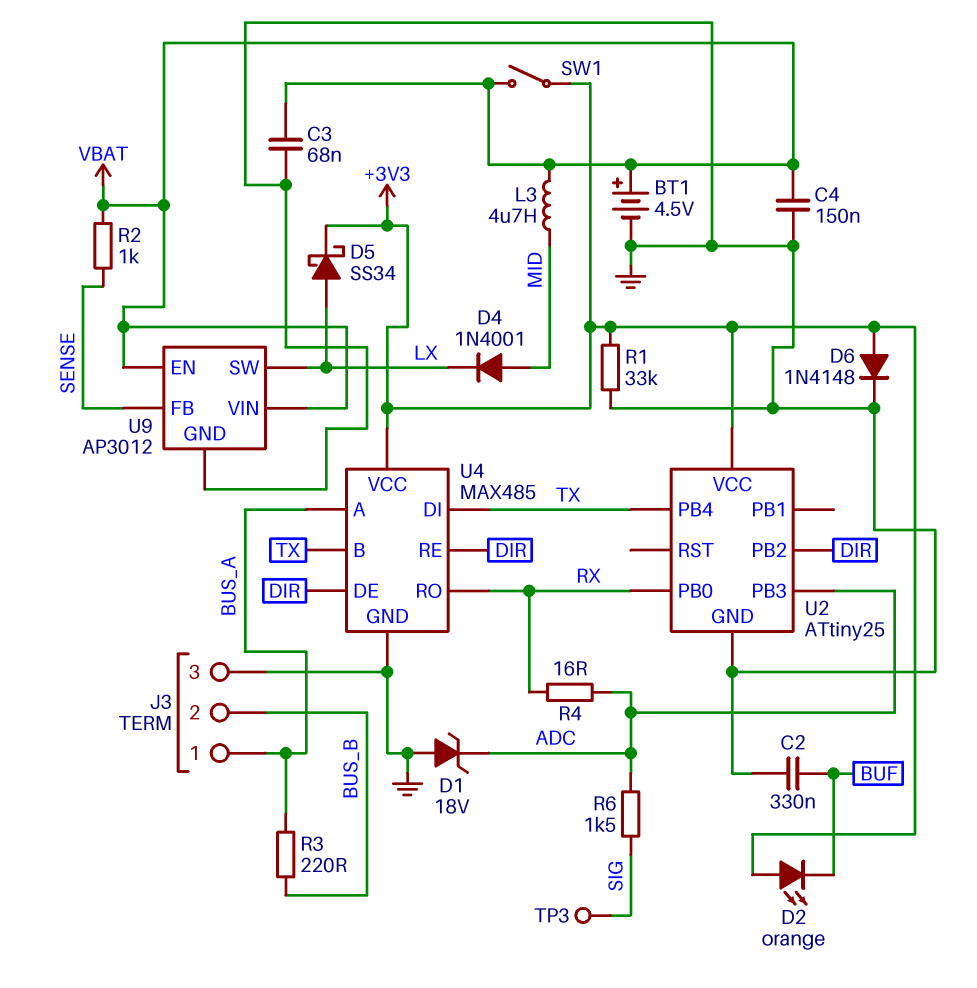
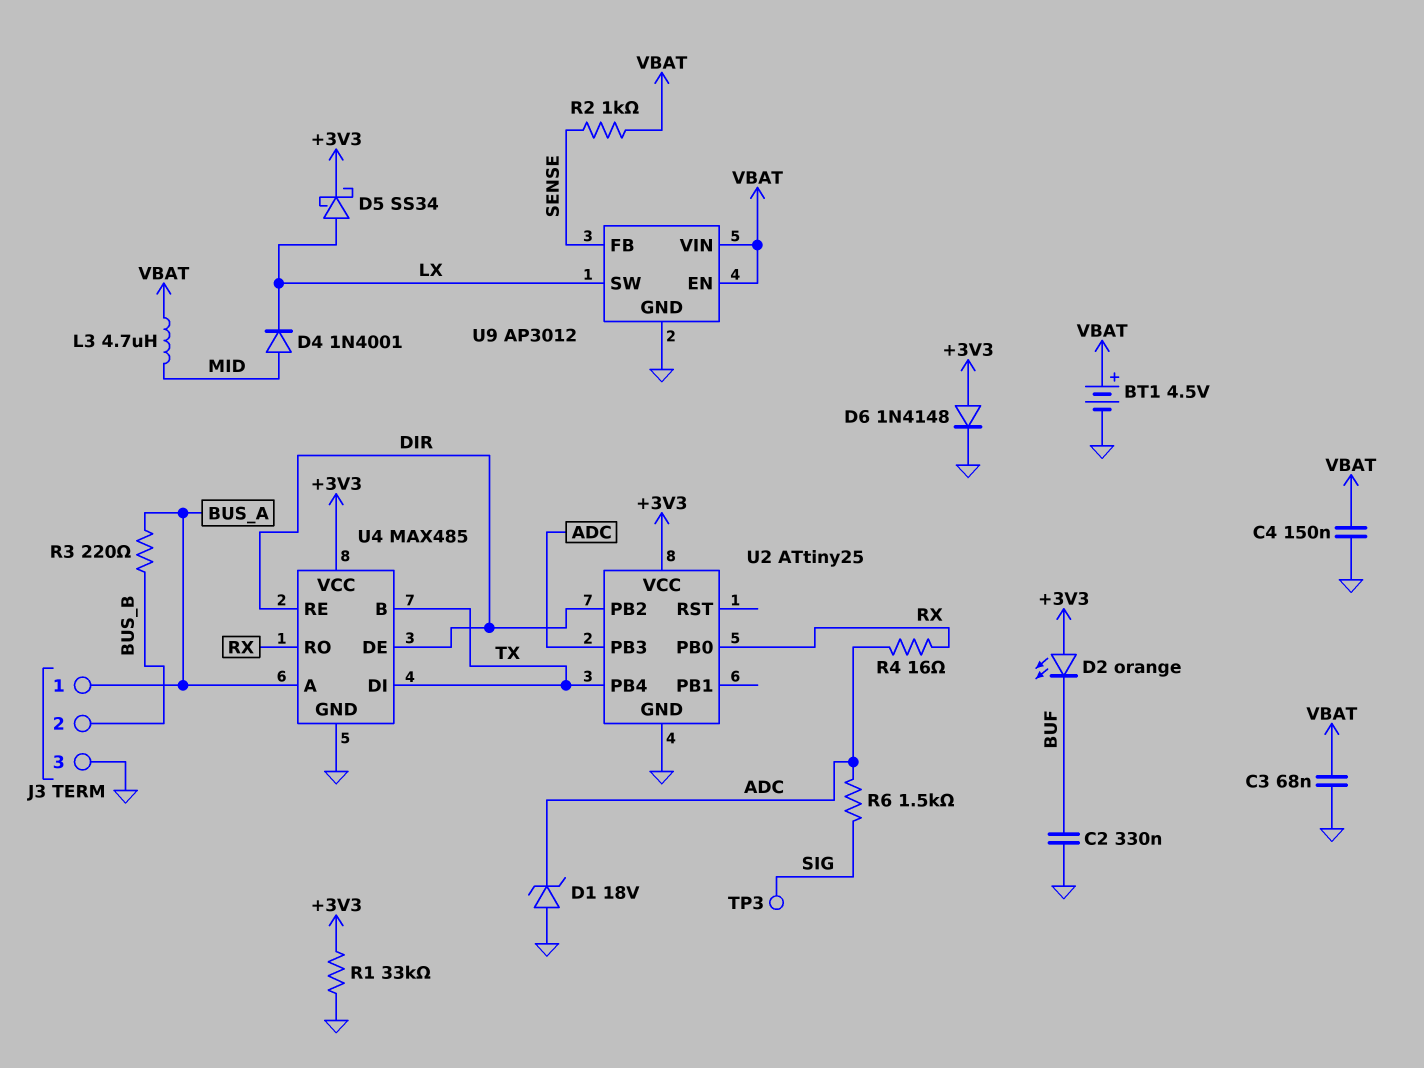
SW1: switch (+3V3, VBAT) -> none

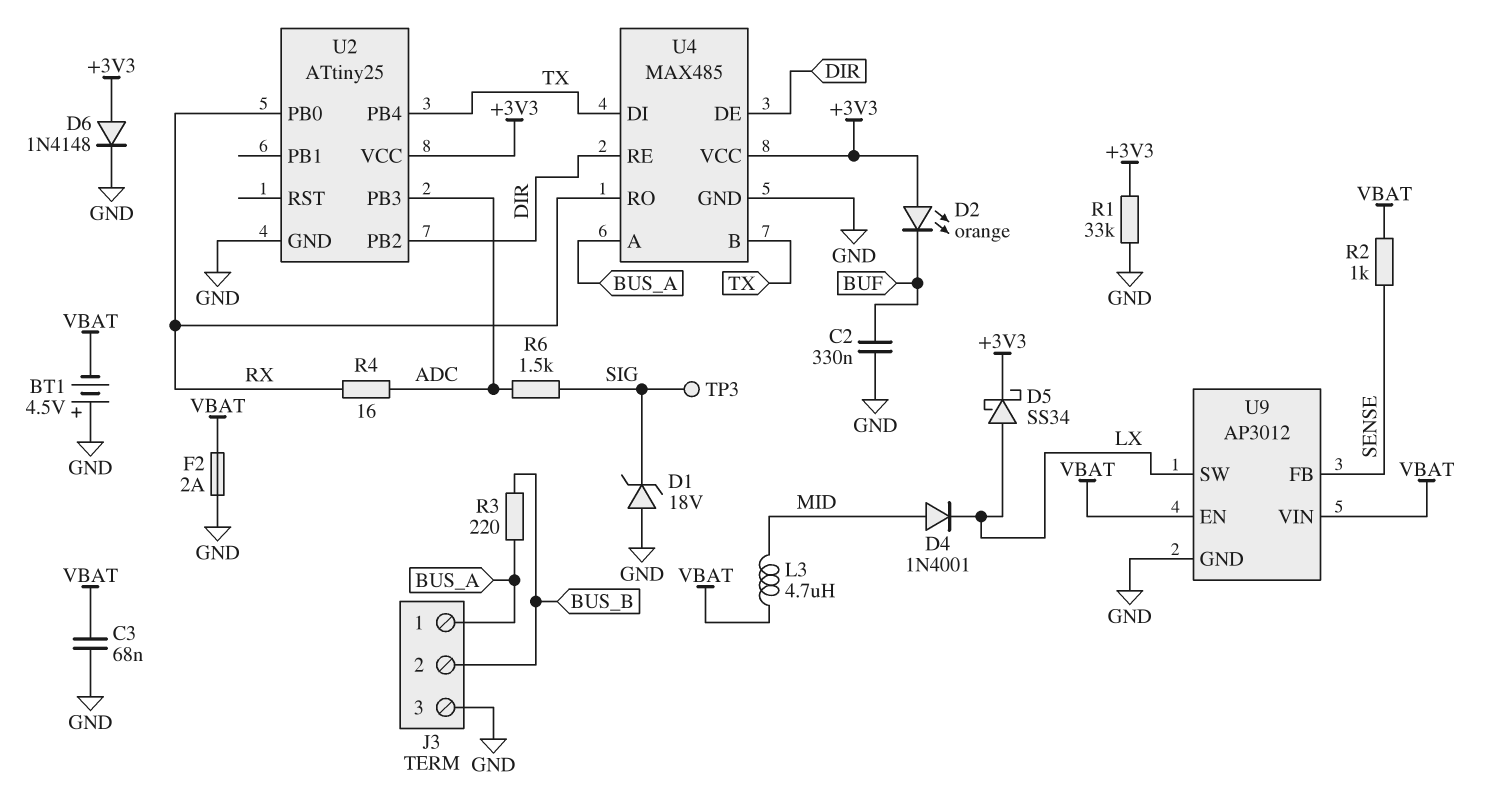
BT1: 4.5V (plus VBAT, minus GND) -> 4.5V (plus GND, minus VBAT)
C4: 150nF (GND, VBAT) -> none
D1: zener 18V (A GND, K ADC) -> zener 18V (A GND, K SIG)
F2: none -> 2A (GND, VBAT)

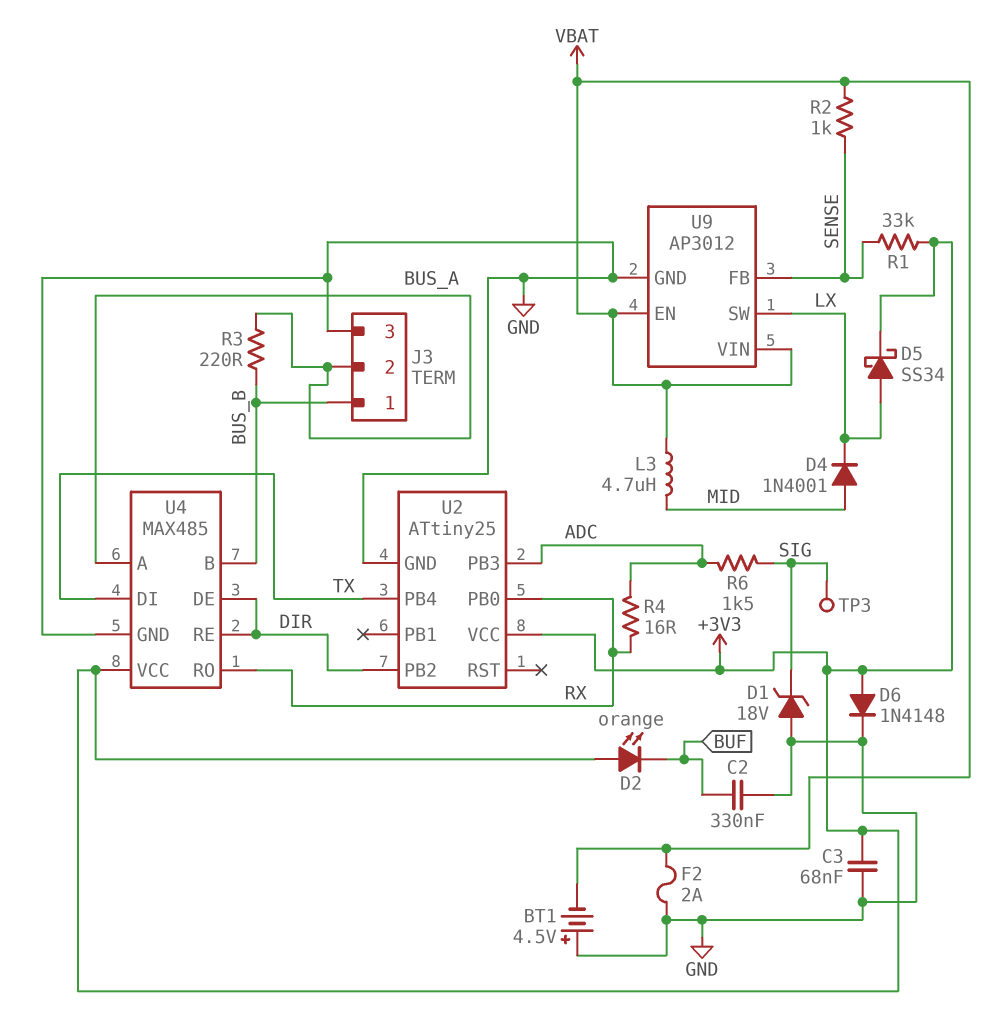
C3: 68nF (GND, VBAT) -> 68nF (+3V3, GND)
J3 pin 1: BUS_A -> BUS_B
J3 pin 2: BUS_B -> BUS_A
R1: 33k (+3V3, GND) -> 33k (+3V3, SENSE)
U4 pin B: TX -> BUS_B

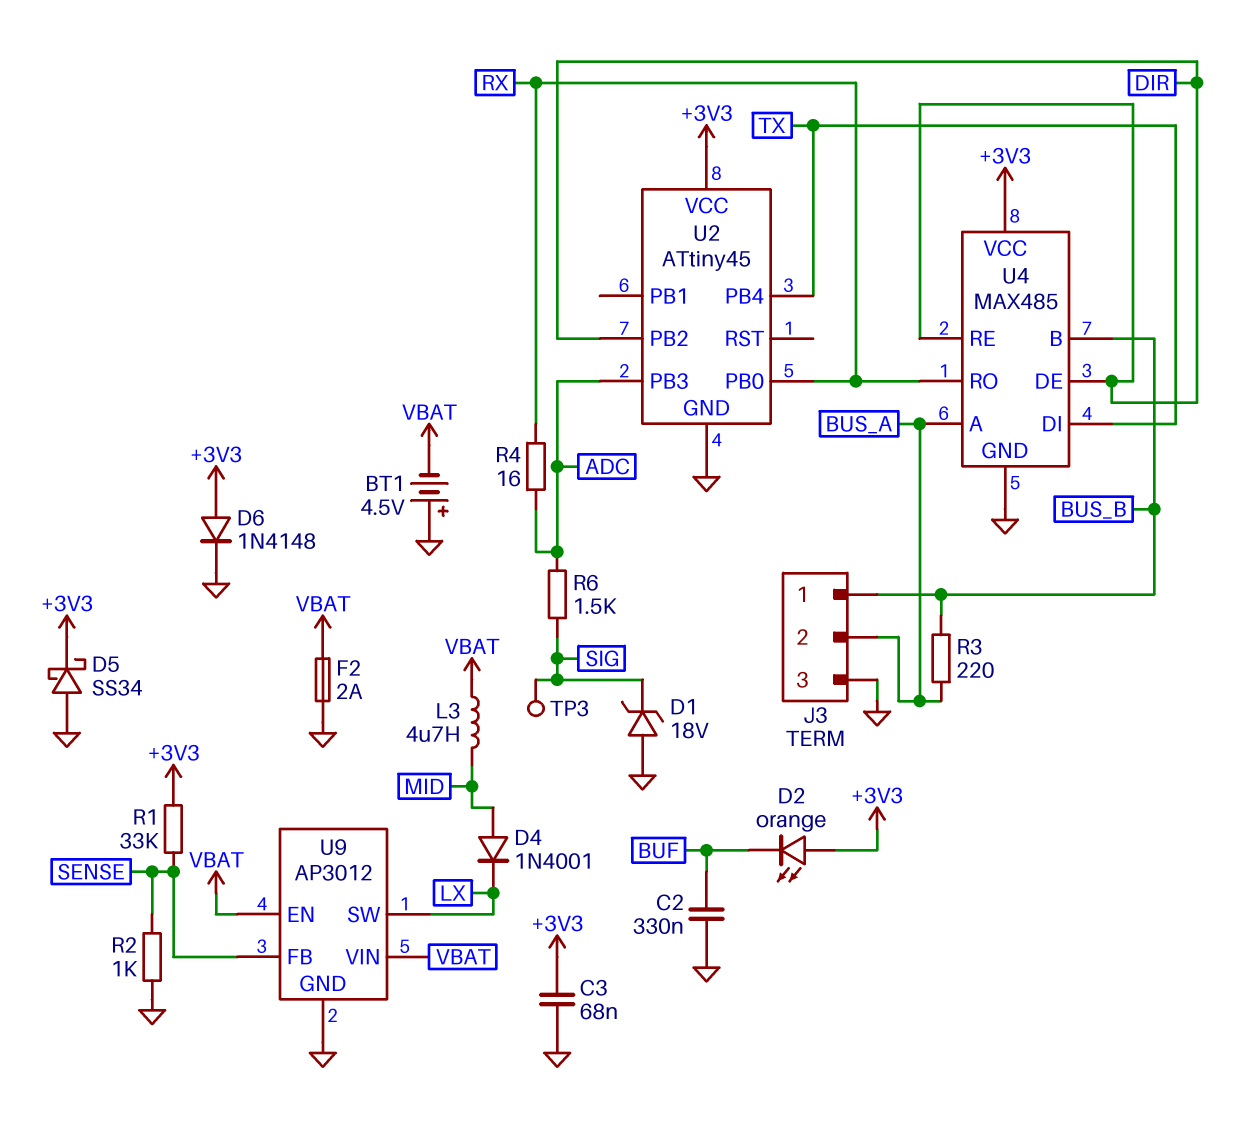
D5: schottky SS34 (A LX, K +3V3) -> schottky SS34 (A GND, K +3V3)
R2: 1k (SENSE, VBAT) -> 1k (GND, SENSE)
U2: ATtiny25 -> ATtiny45

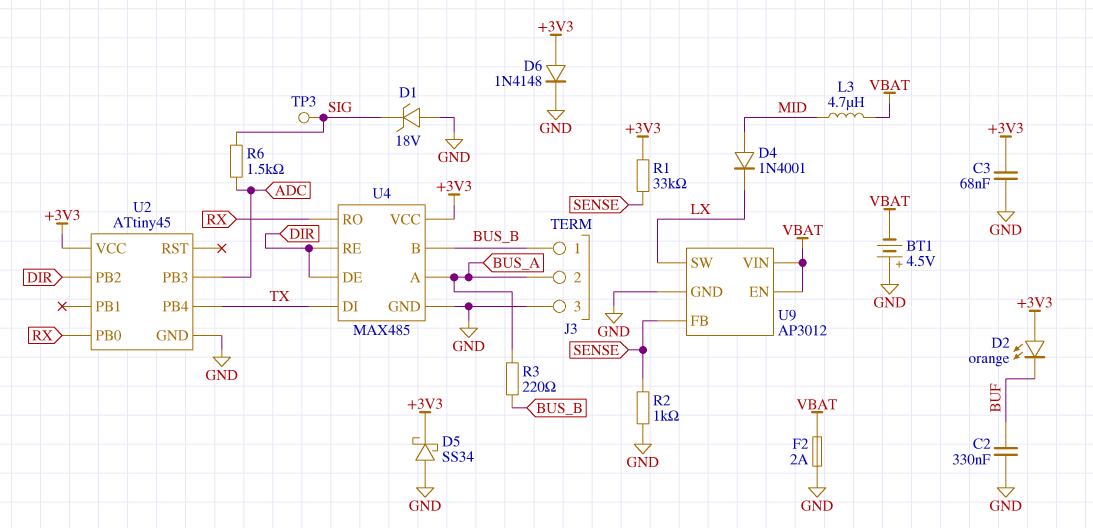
R4: 16 (ADC, RX) -> none

